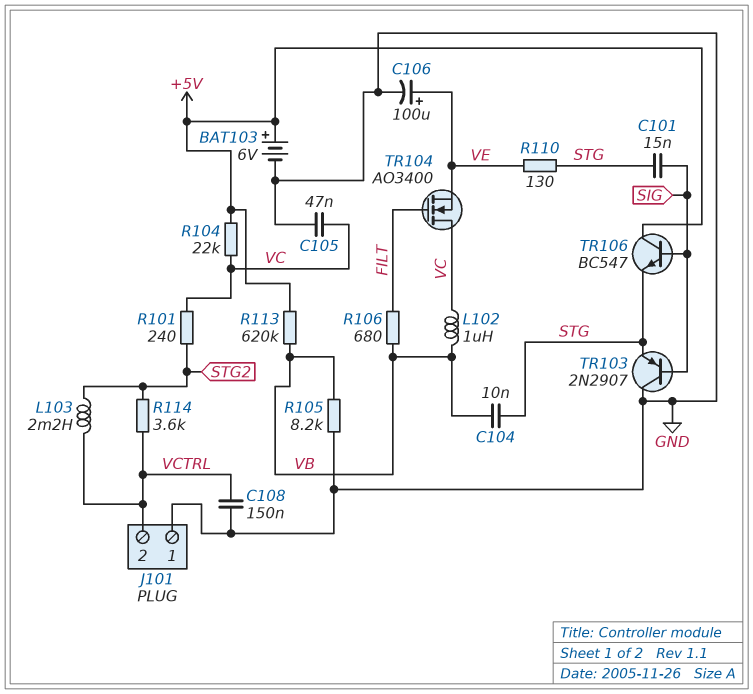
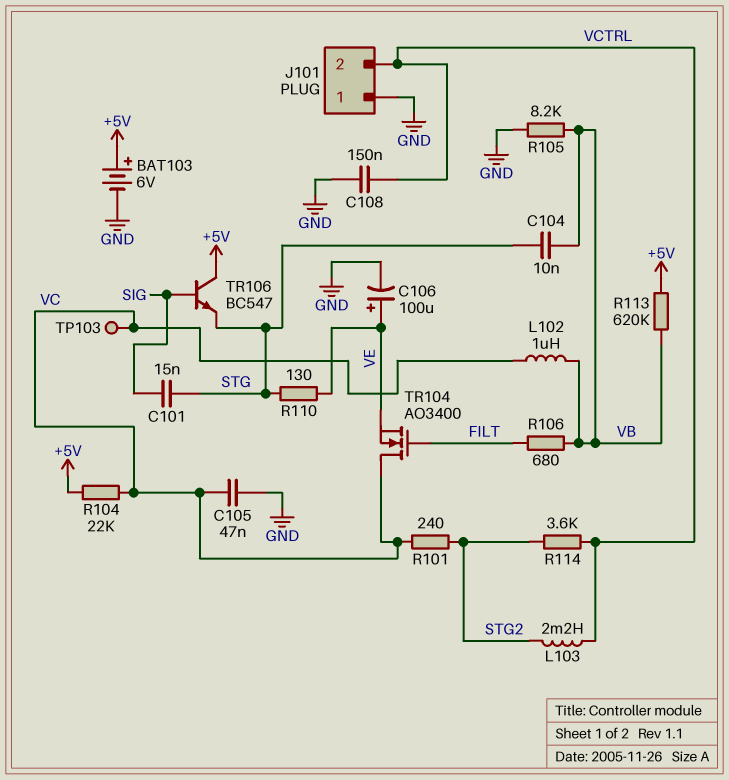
TP103: none -> test point (VC)
TR103: PNP 2N2907 (B SIG, C GND, E STG) -> none

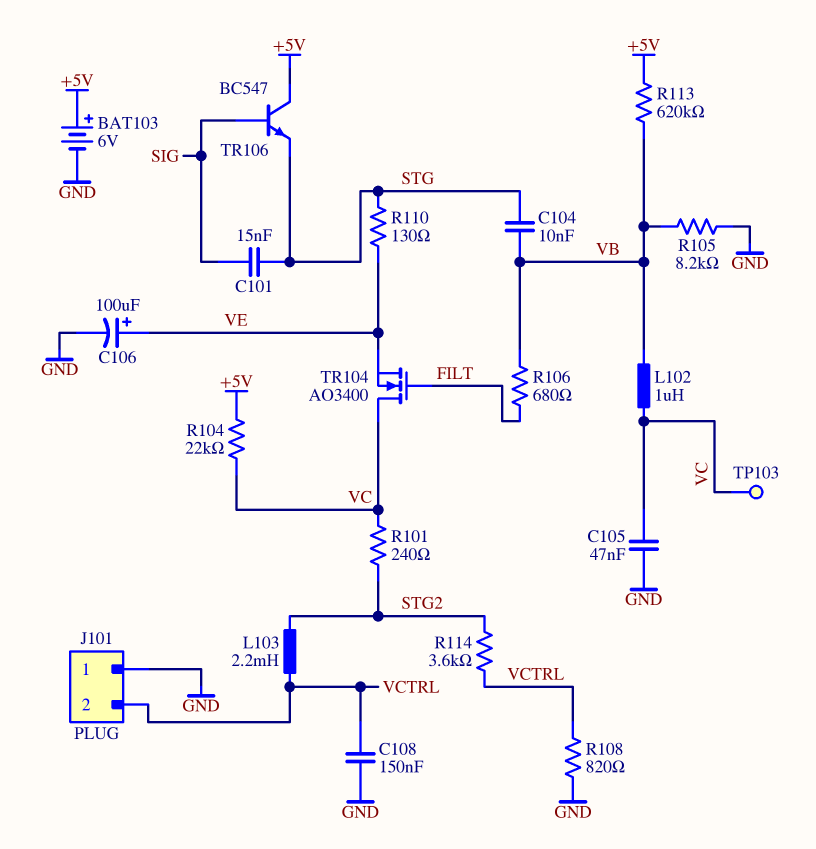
R108: none -> 820 (GND, VCTRL)

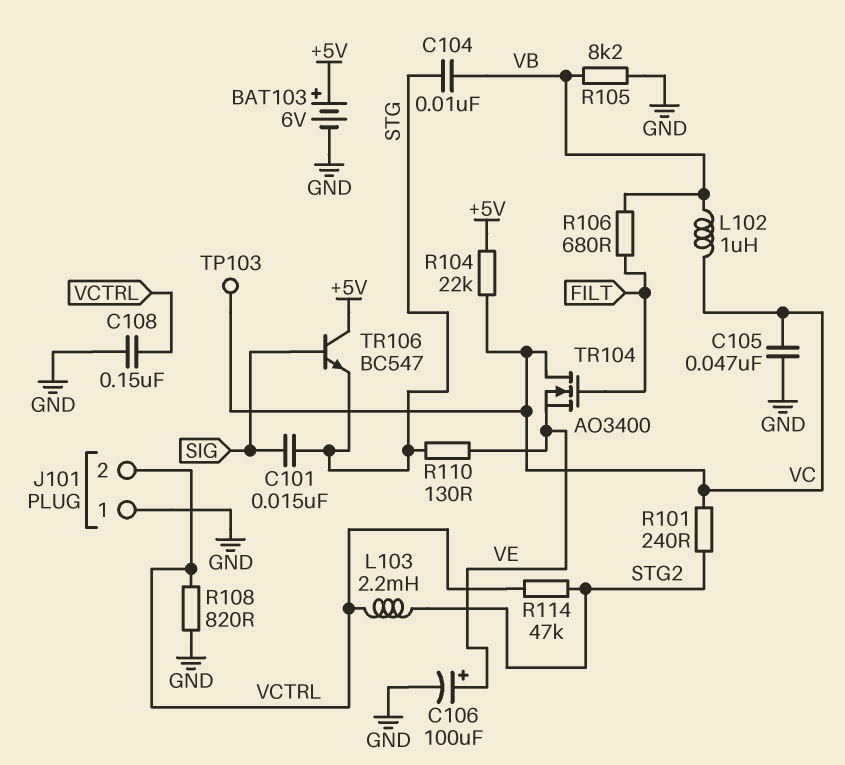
R113: 620k (+5V, VB) -> none
R114: 3.6k (STG2, VCTRL) -> 47k (STG2, VCTRL)

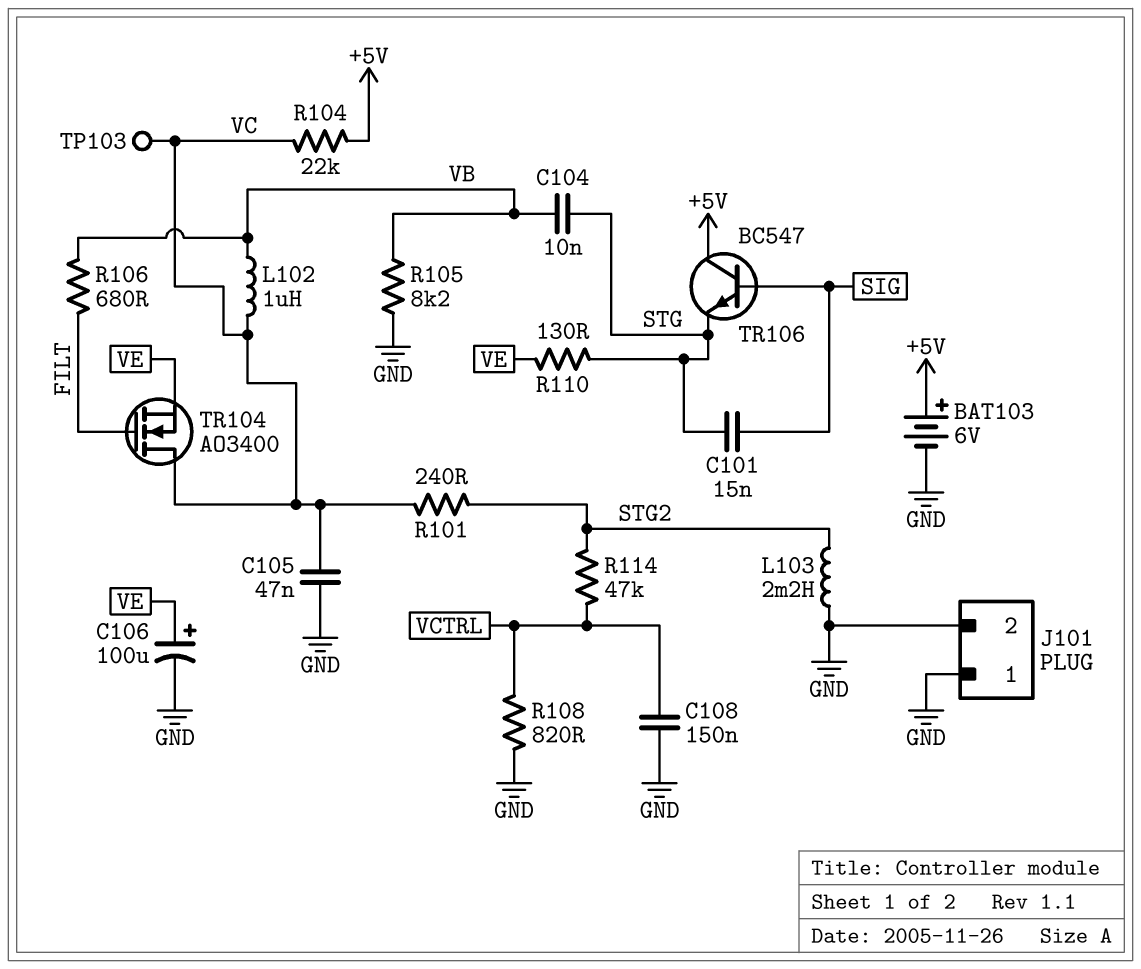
J101 pin 2: VCTRL -> GND
L103: 2.2mH (STG2, VCTRL) -> 2.2mH (GND, STG2)

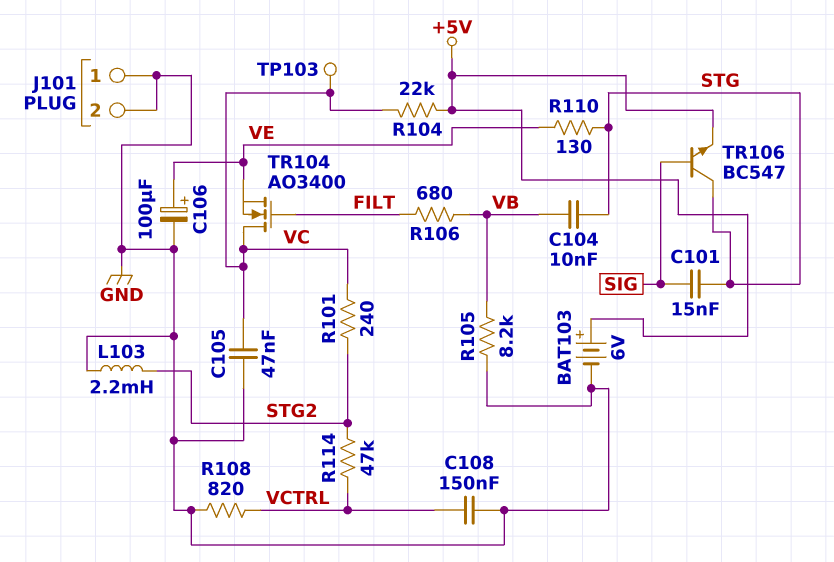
L102: 1uH (VB, VC) -> none
TR106: NPN BC547 (B SIG, C +5V, E STG) -> NPN BC547 (B SIG, C STG, E +5V)

